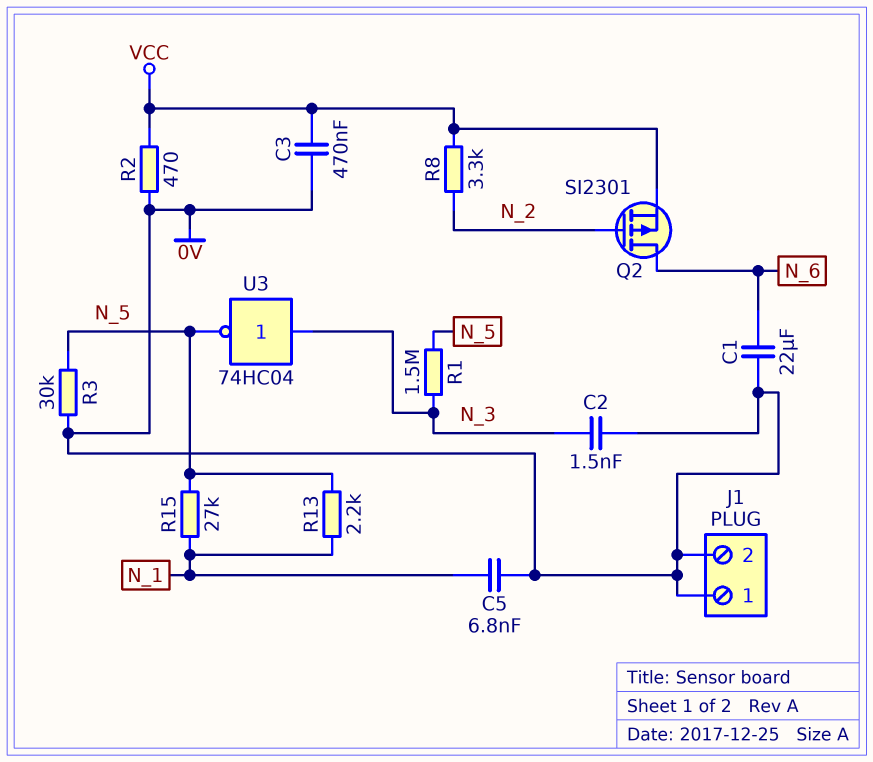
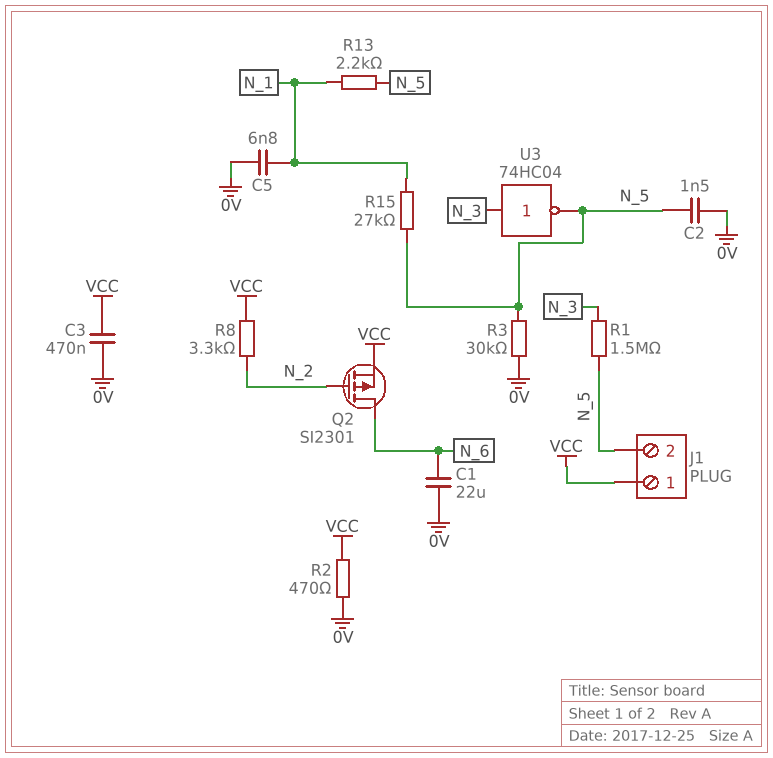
C2: 1.5nF (0V, N_3) -> 1.5nF (0V, N_5)
J1 pin 1: 0V -> VCC
J1 pin 2: 0V -> N_5

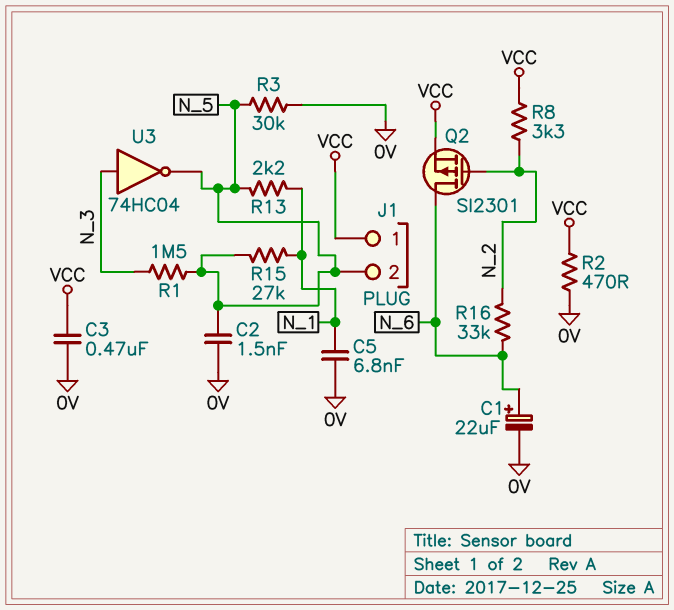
C1: 22uF (0V, N_6) -> 22uF (plus N_6, minus 0V)
R16: none -> 33k (N_2, N_6)

